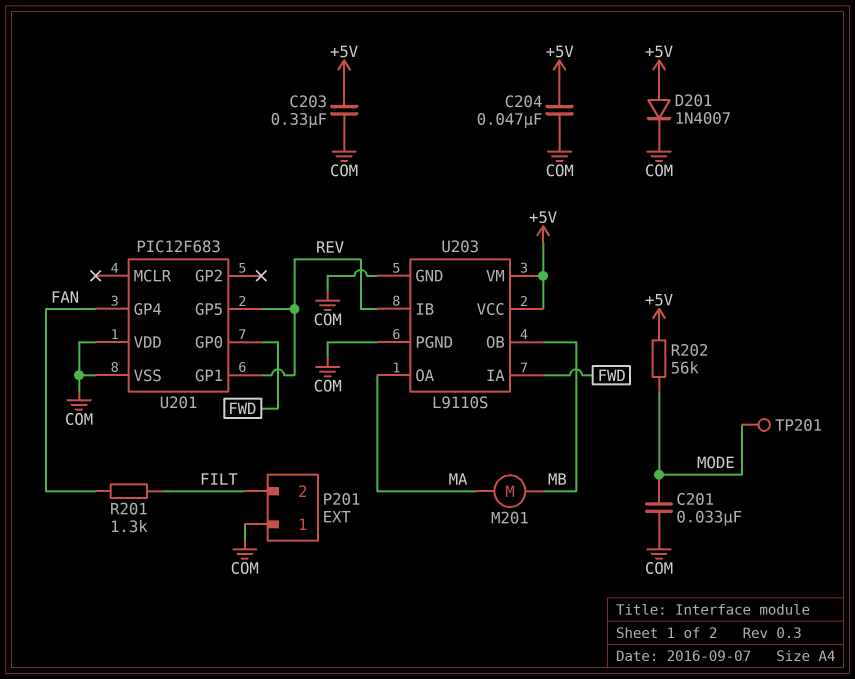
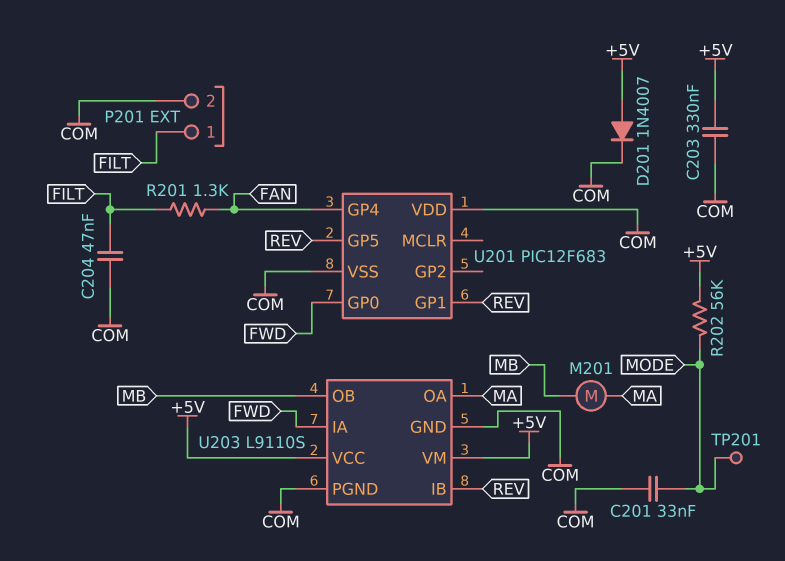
C204: 47nF (+5V, COM) -> 47nF (COM, FILT)
P201 pin 1: COM -> FILT
P201 pin 2: FILT -> COM

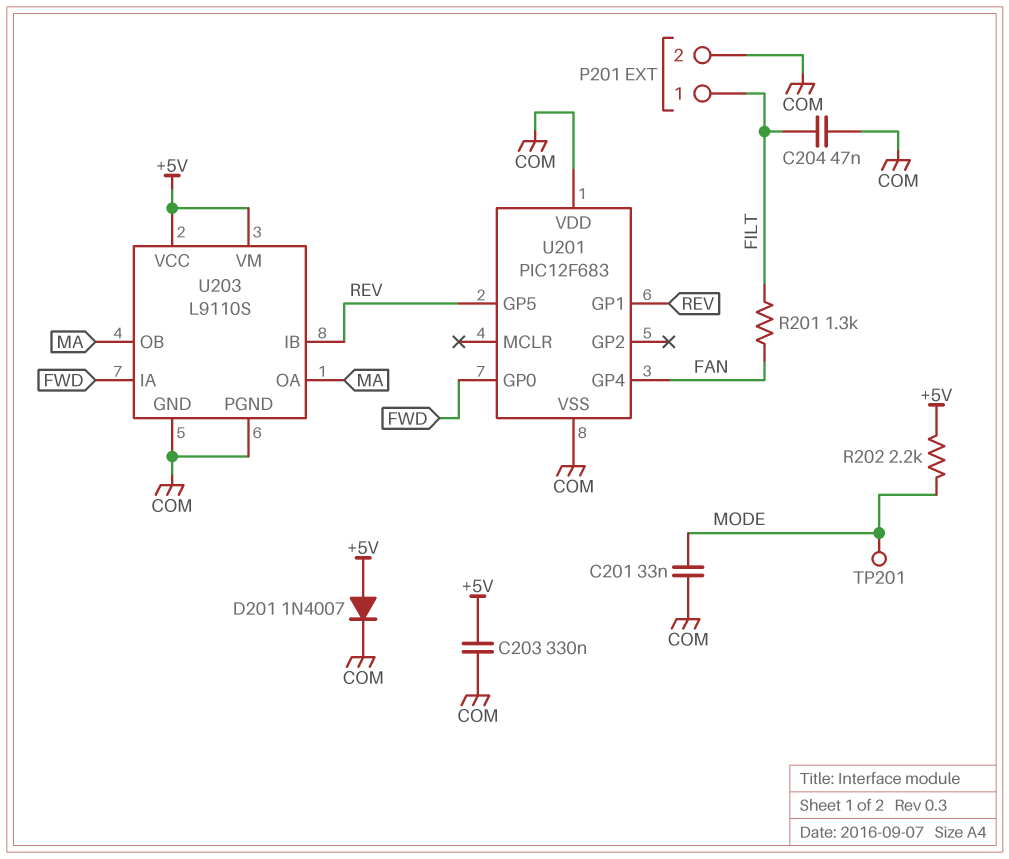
M201: motor (MA, MB) -> none
R202: 56k (+5V, MODE) -> 2.2k (+5V, MODE)
U203 pin OB: MB -> MA

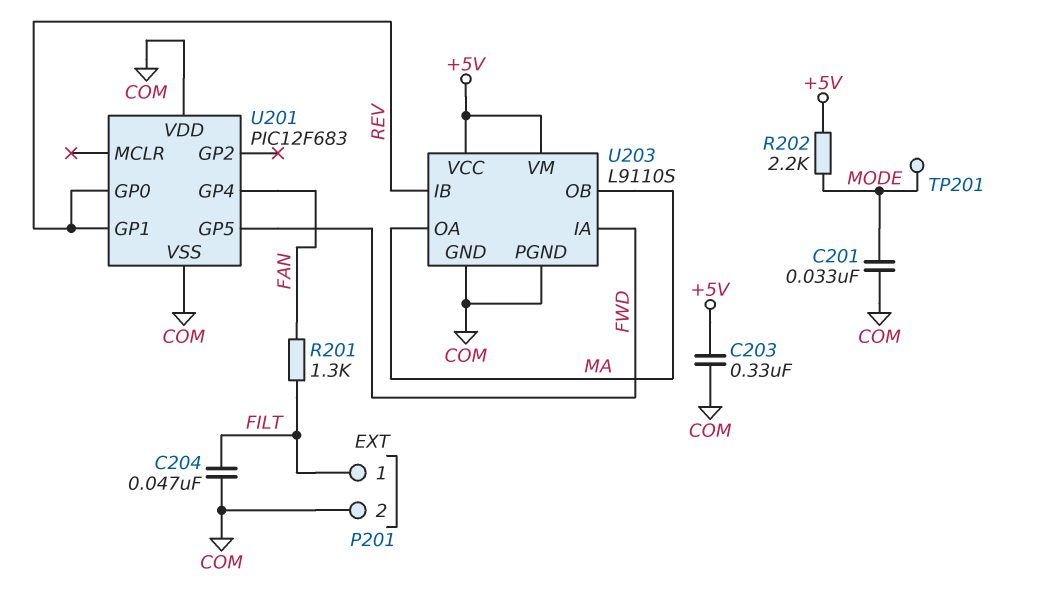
D201: diode 1N4007 (A +5V, K COM) -> none
U201 pin GP0: FWD -> REV
U201 pin GP5: REV -> FWD

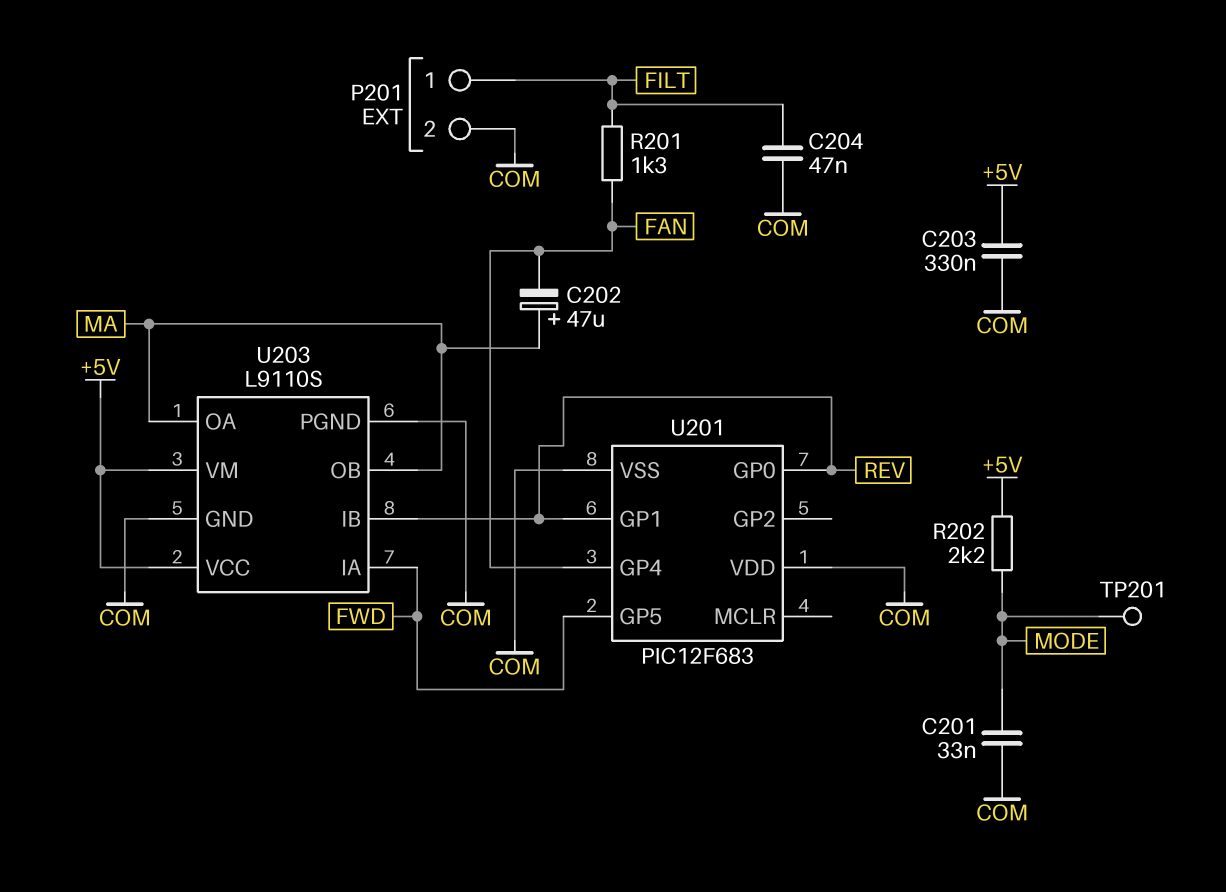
C202: none -> 47uF (plus MA, minus FAN)

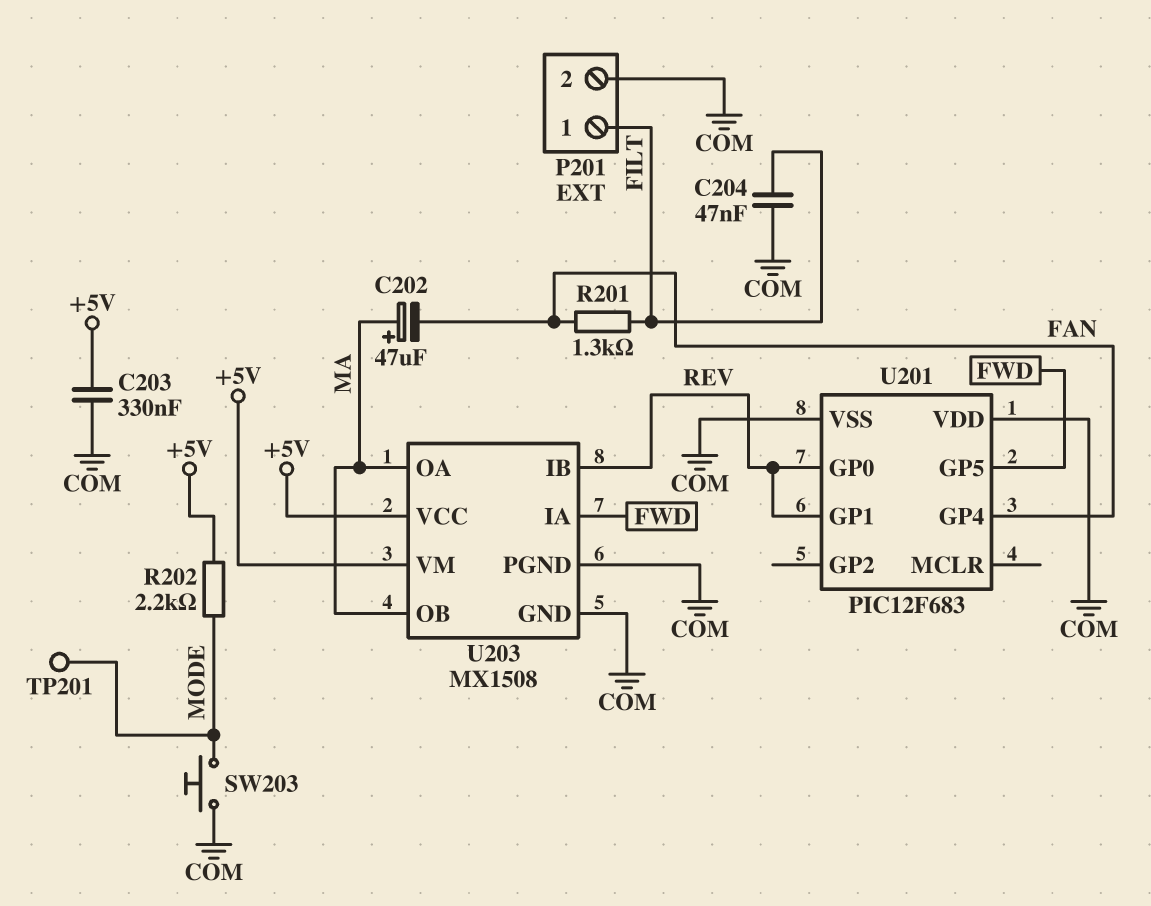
C201: 33nF (COM, MODE) -> none
SW203: none -> button (COM, MODE)
U203: L9110S -> MX1508

